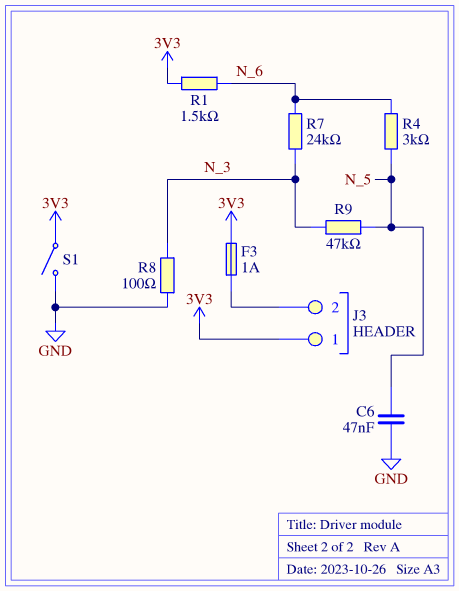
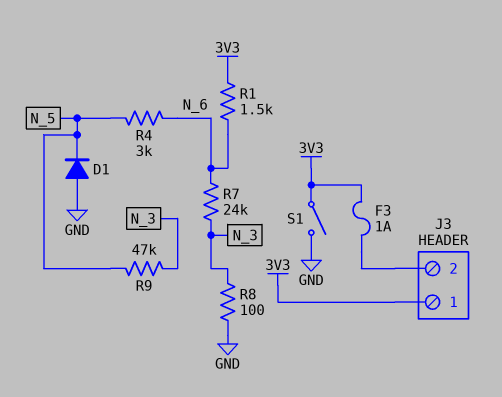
C6: 47nF (GND, N_5) -> none
D1: none -> diode (A GND, K N_5)

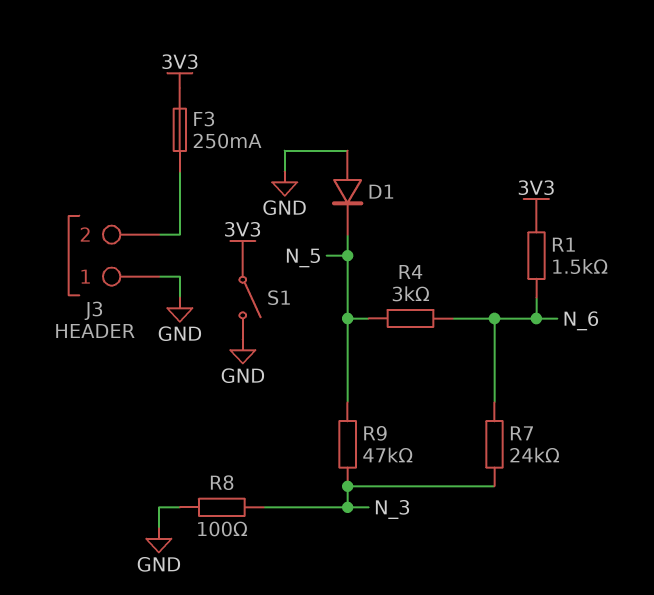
F3: 1A (3V3, J3/2) -> 250mA (3V3, J3/2)
J3 pin 1: 3V3 -> GND

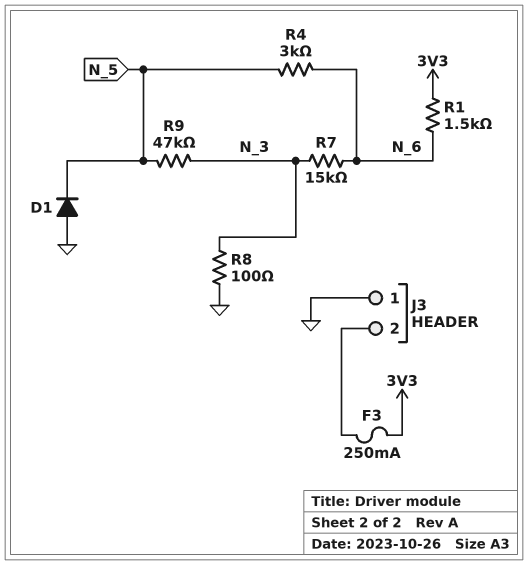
R7: 24k (N_3, N_6) -> 15k (N_3, N_6)
S1: switch (3V3, GND) -> none

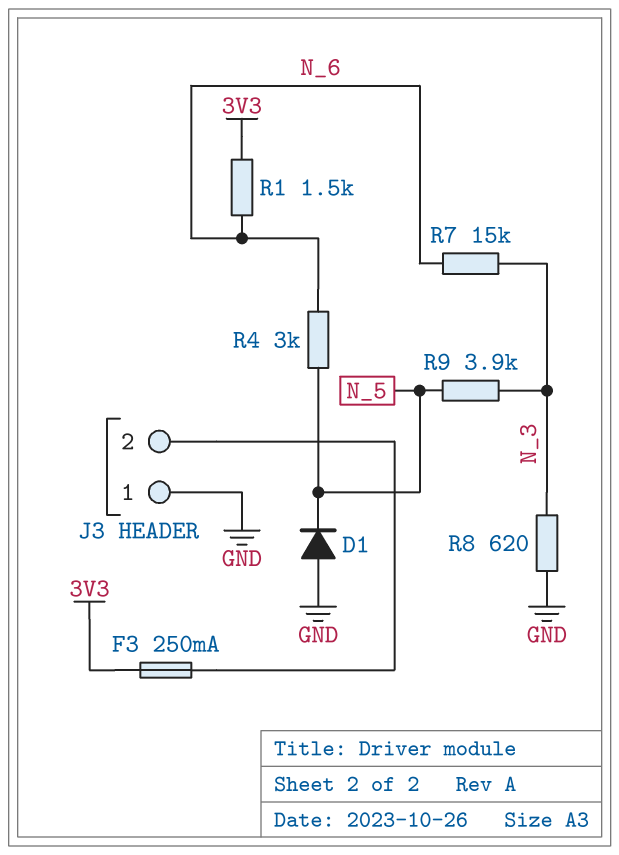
R8: 100 (GND, N_3) -> 620 (GND, N_3)
R9: 47k (N_3, N_5) -> 3.9k (N_3, N_5)

